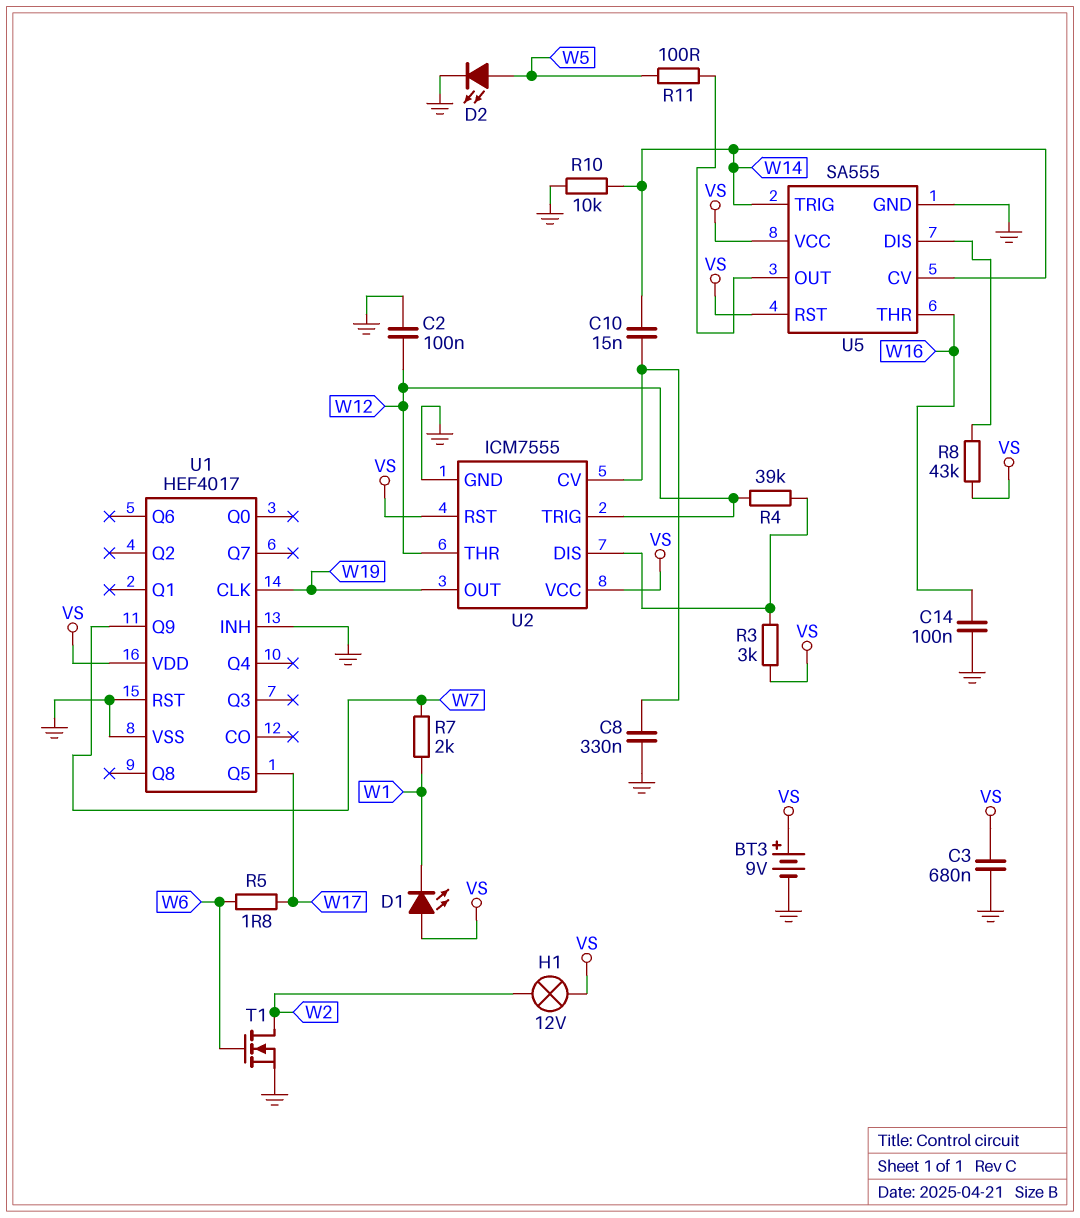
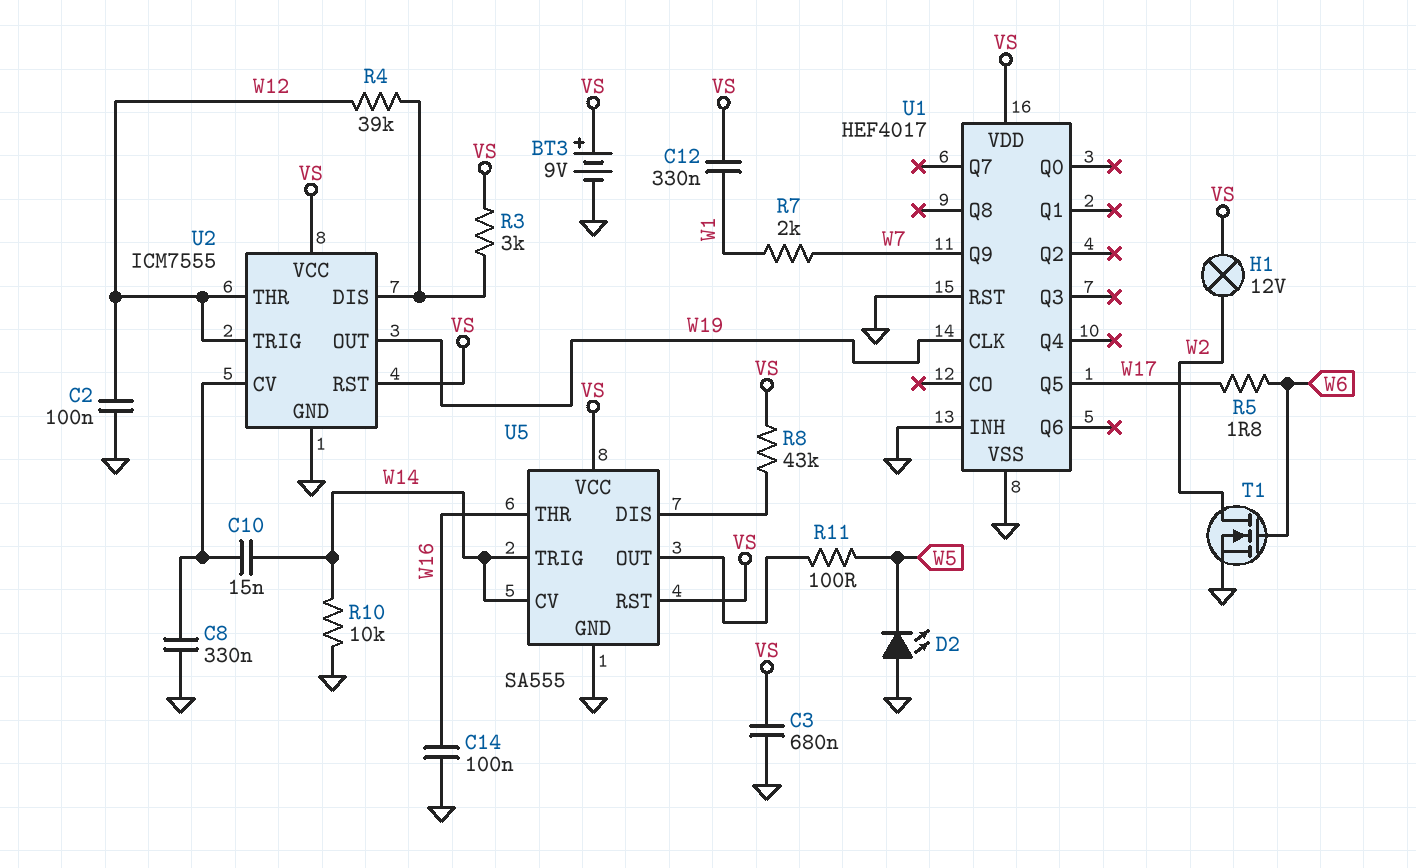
C12: none -> 330nF (VS, W1)
D1: LED (A VS, K W1) -> none
D2: LED (A W5, K GND) -> LED (A GND, K W5)

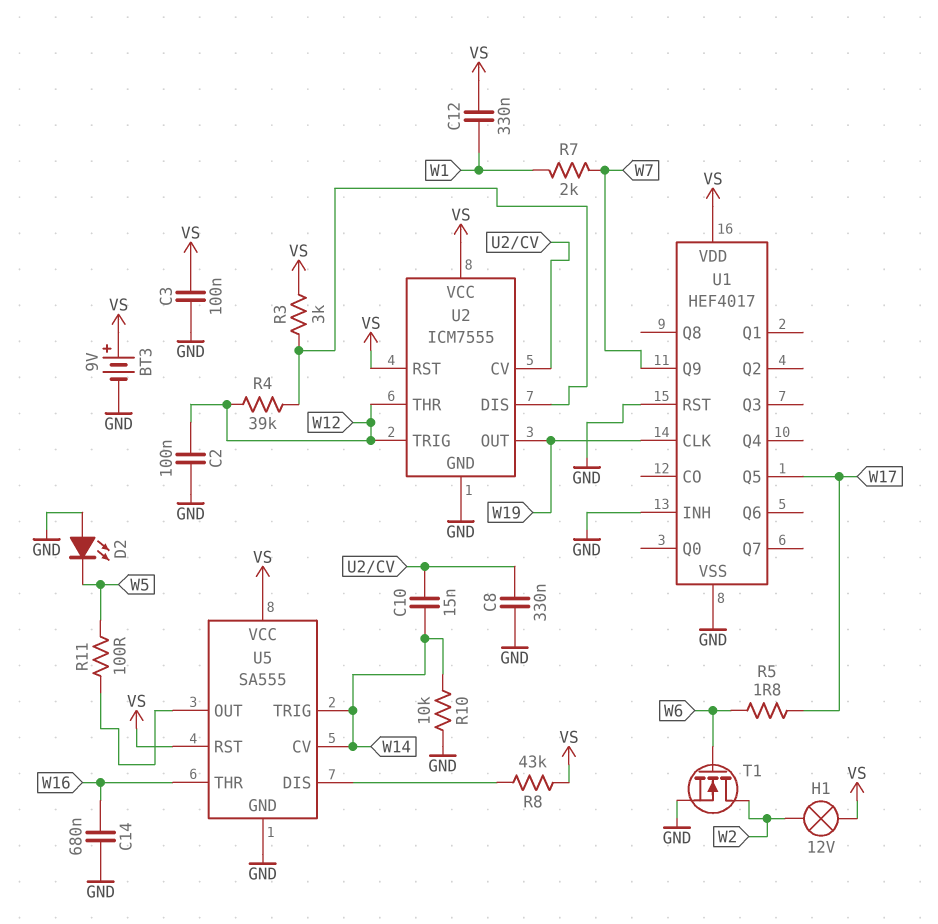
C3: 680nF (GND, VS) -> 100nF (GND, VS)
C14: 100nF (GND, W16) -> 680nF (GND, W16)

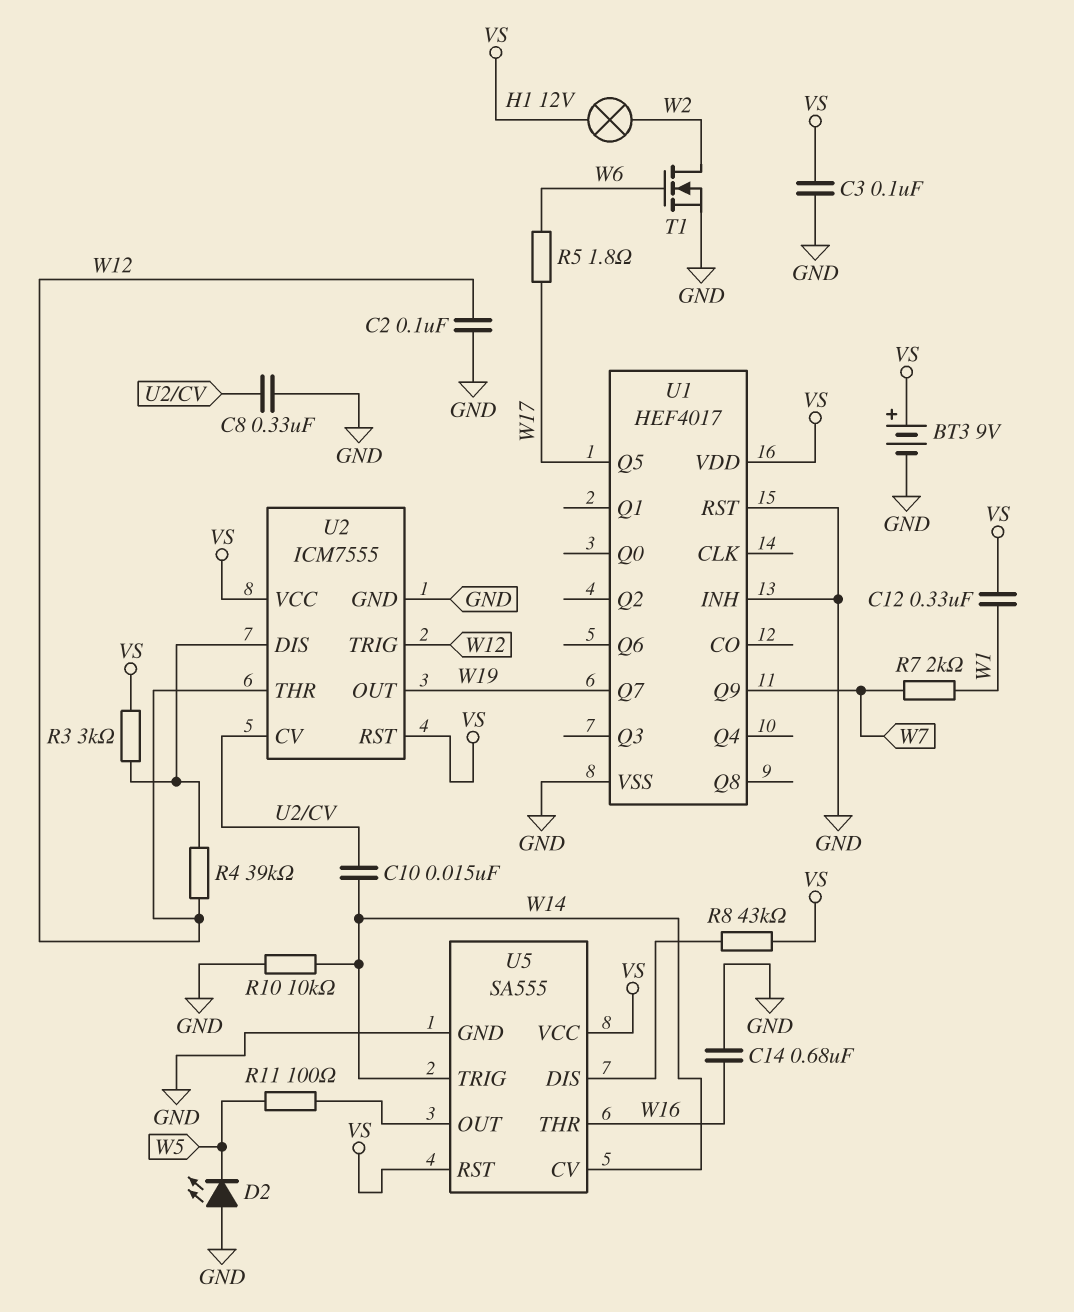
U1 pin CLK: W19 -> none
U1 pin Q7: none -> W19

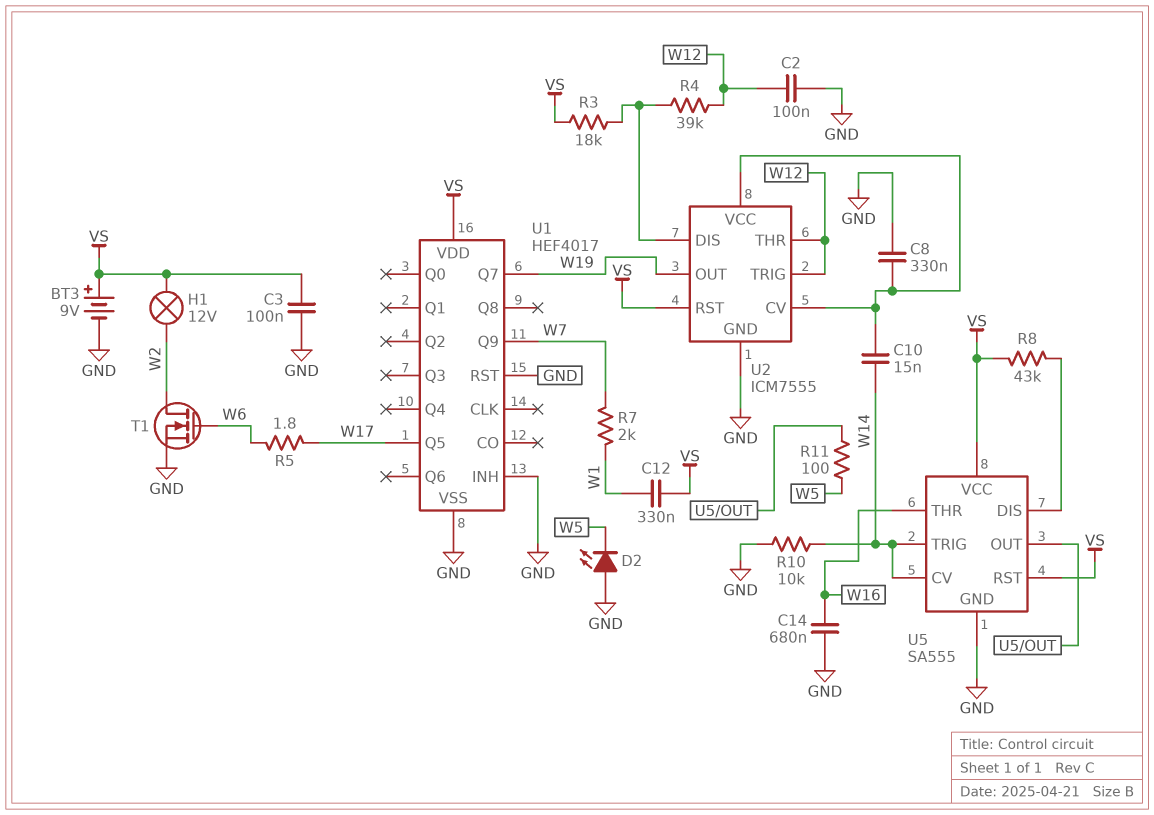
R3: 3k (U2/DIS, VS) -> 18k (U2/DIS, VS)
U2 pin VCC: VS -> U2/CV

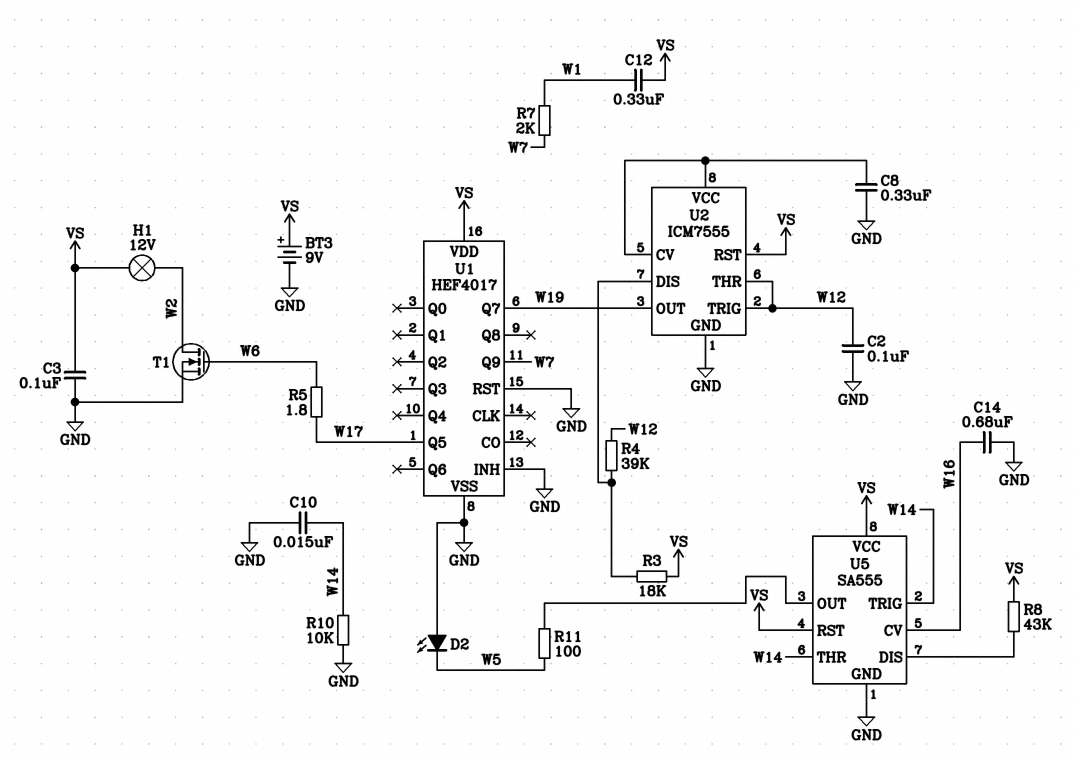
C10: 15nF (U2/CV, W14) -> 15nF (GND, W14)
U5 pin CV: W14 -> W16
U5 pin THR: W16 -> W14

